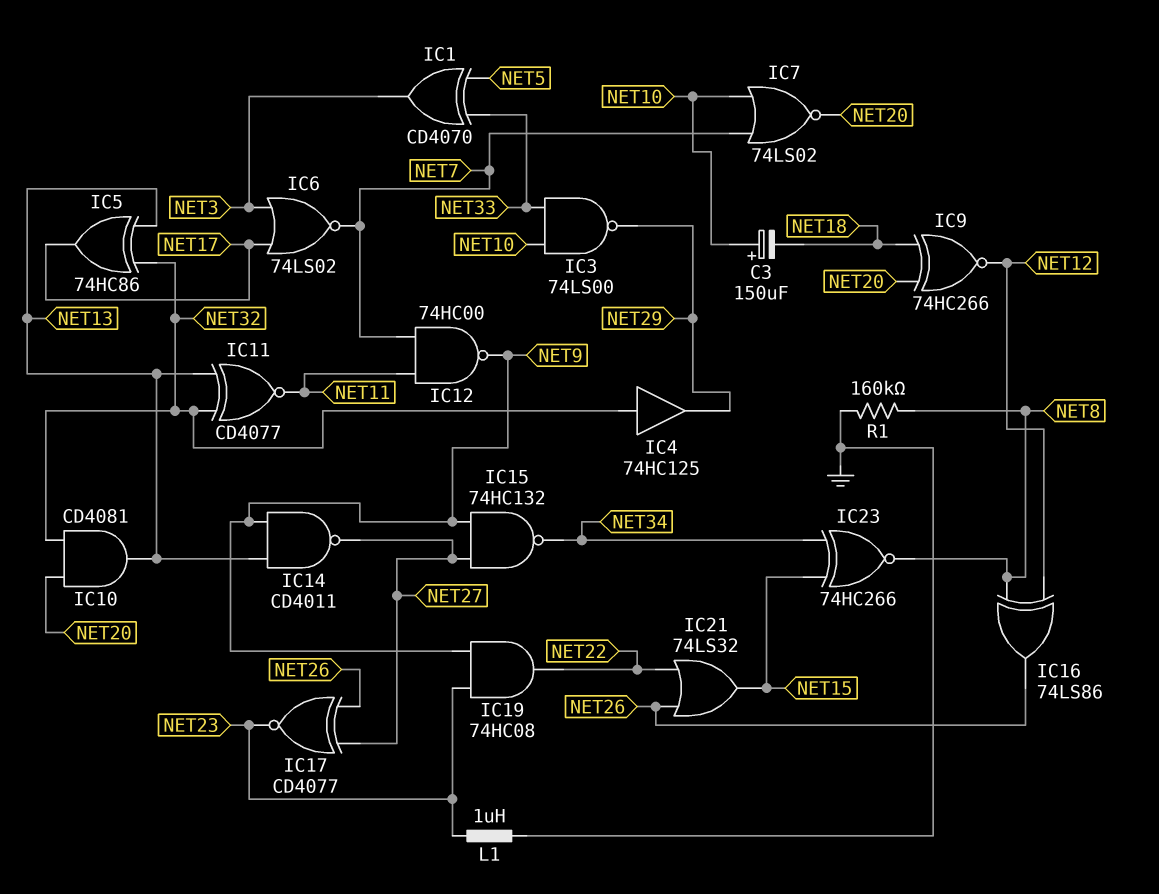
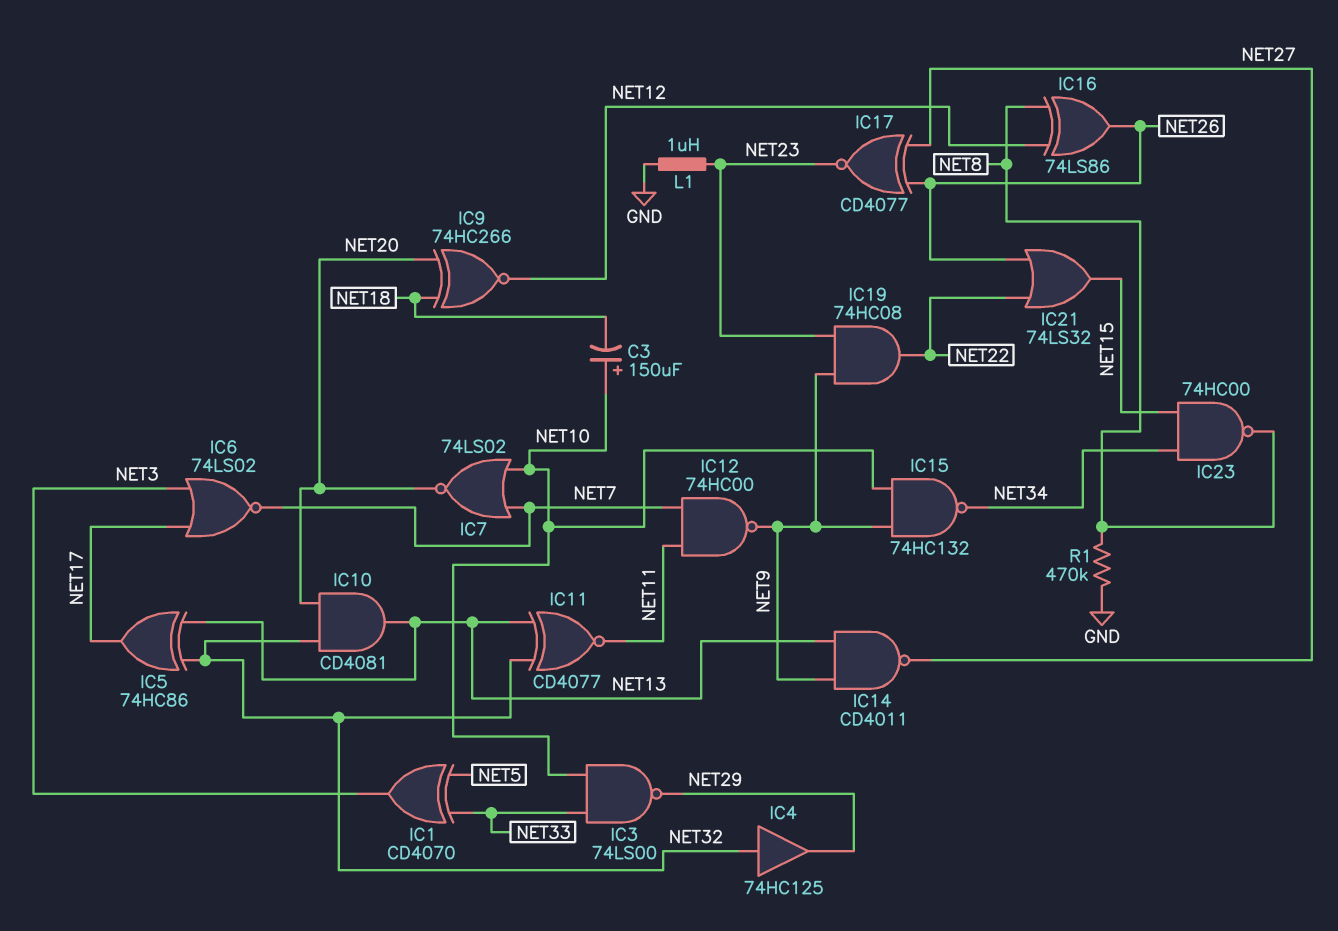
IC15: NAND 74HC132 (in NET9, in NET27, out NET34) -> NAND 74HC132 (in NET9, in NET10, out NET34)
IC23: XNOR 74HC266 (in NET15, in NET34, out NET8) -> NAND 74HC00 (in NET15, in NET34, out NET8)
R1: 160k (GND, NET8) -> 470k (GND, NET8)

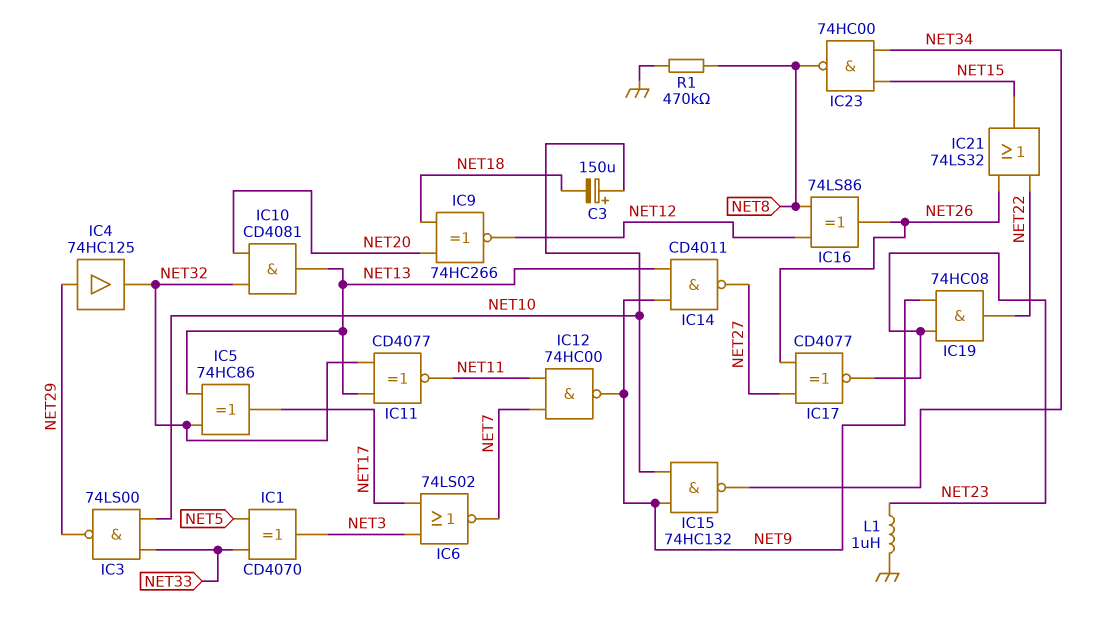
IC4: buffer 74HC125 (in NET32, out NET29) -> buffer 74HC125 (in NET29, out NET32)
IC7: NOR 74LS02 (in NET7, in NET10, out NET20) -> none

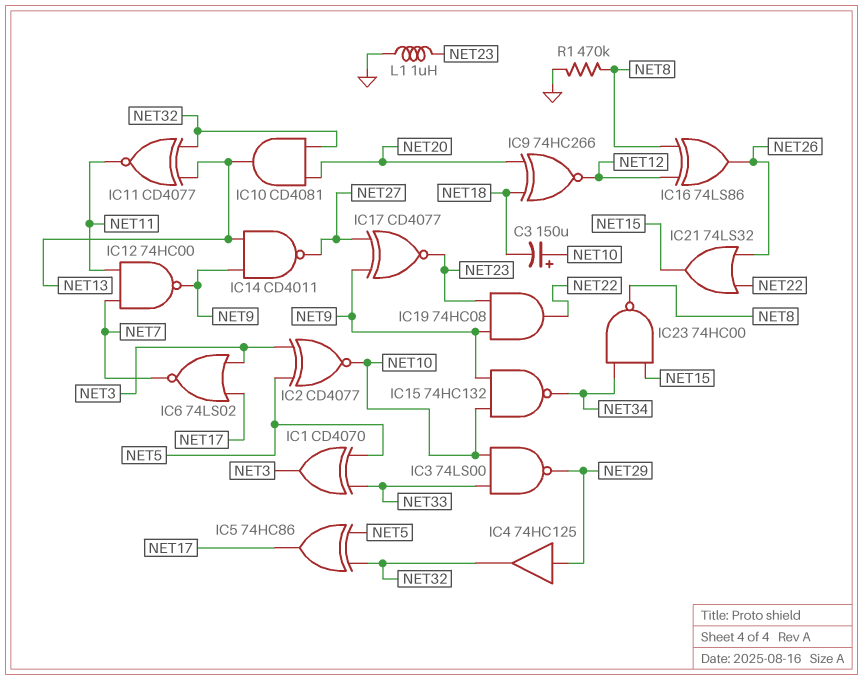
IC2: none -> XNOR CD4077 (in NET3, in NET5, out NET10)
IC5: XOR 74HC86 (in NET13, in NET32, out NET17) -> XOR 74HC86 (in NET5, in NET32, out NET17)
IC17: XNOR CD4077 (in NET26, in NET27, out NET23) -> XNOR CD4077 (in NET9, in NET27, out NET23)

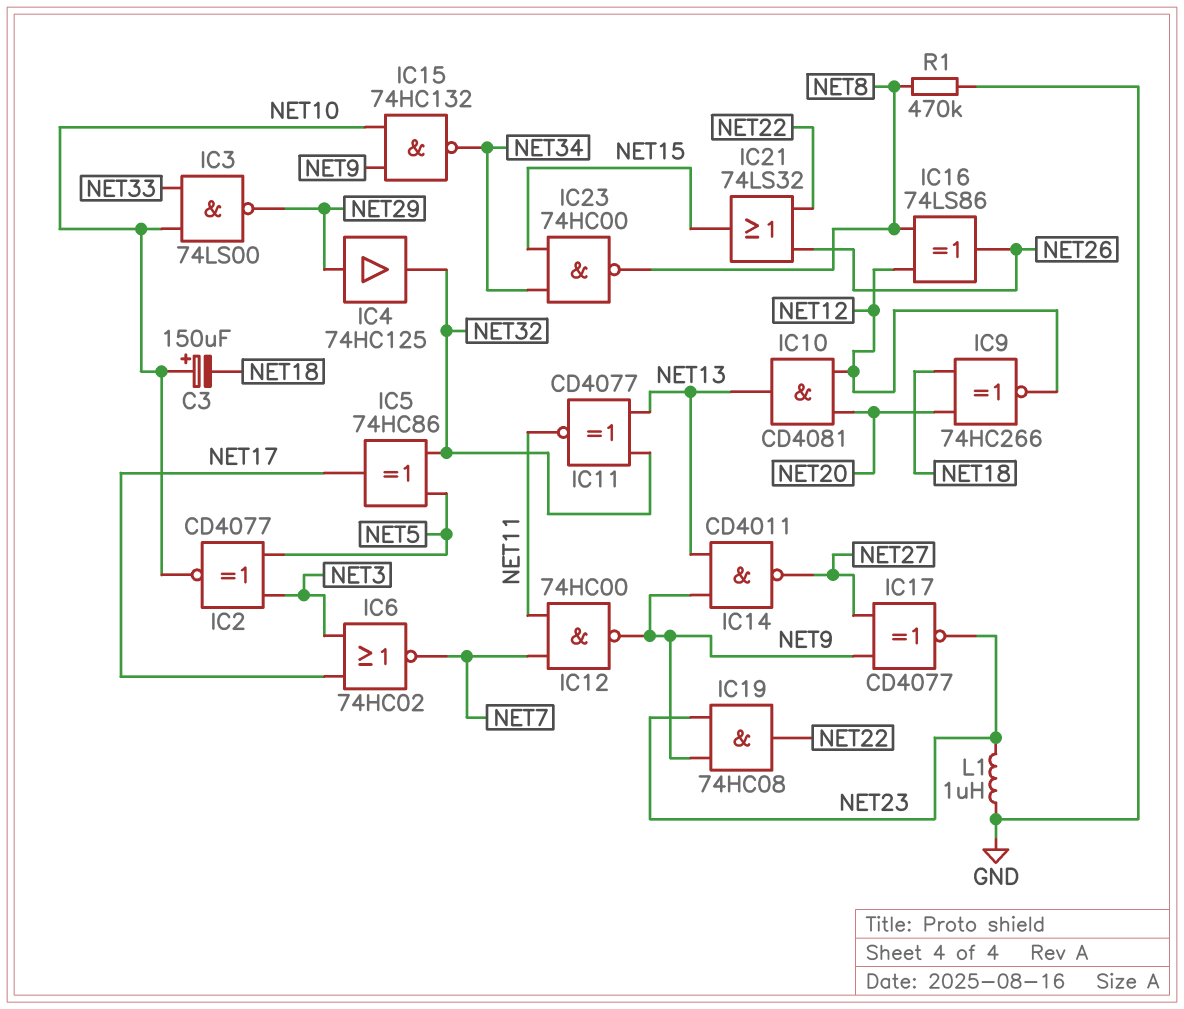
IC1: XOR CD4070 (in NET5, in NET33, out NET3) -> none
IC6: NOR 74LS02 (in NET3, in NET17, out NET7) -> NOR 74HC02 (in NET3, in NET17, out NET7)
IC10: AND CD4081 (in NET20, in NET32, out NET13) -> AND CD4081 (in NET12, in NET20, out NET13)

